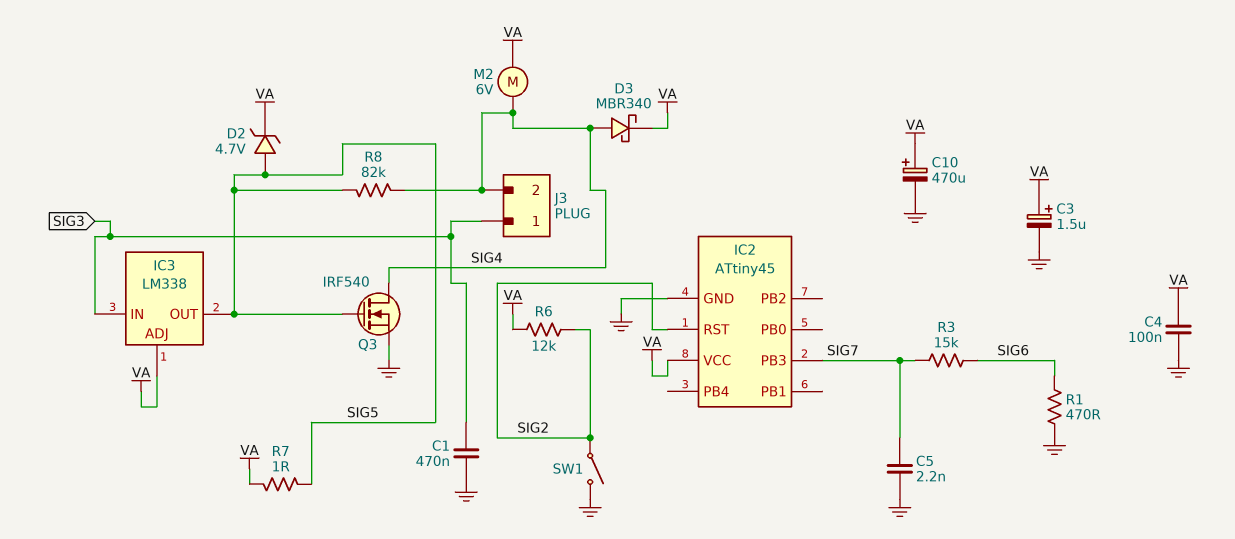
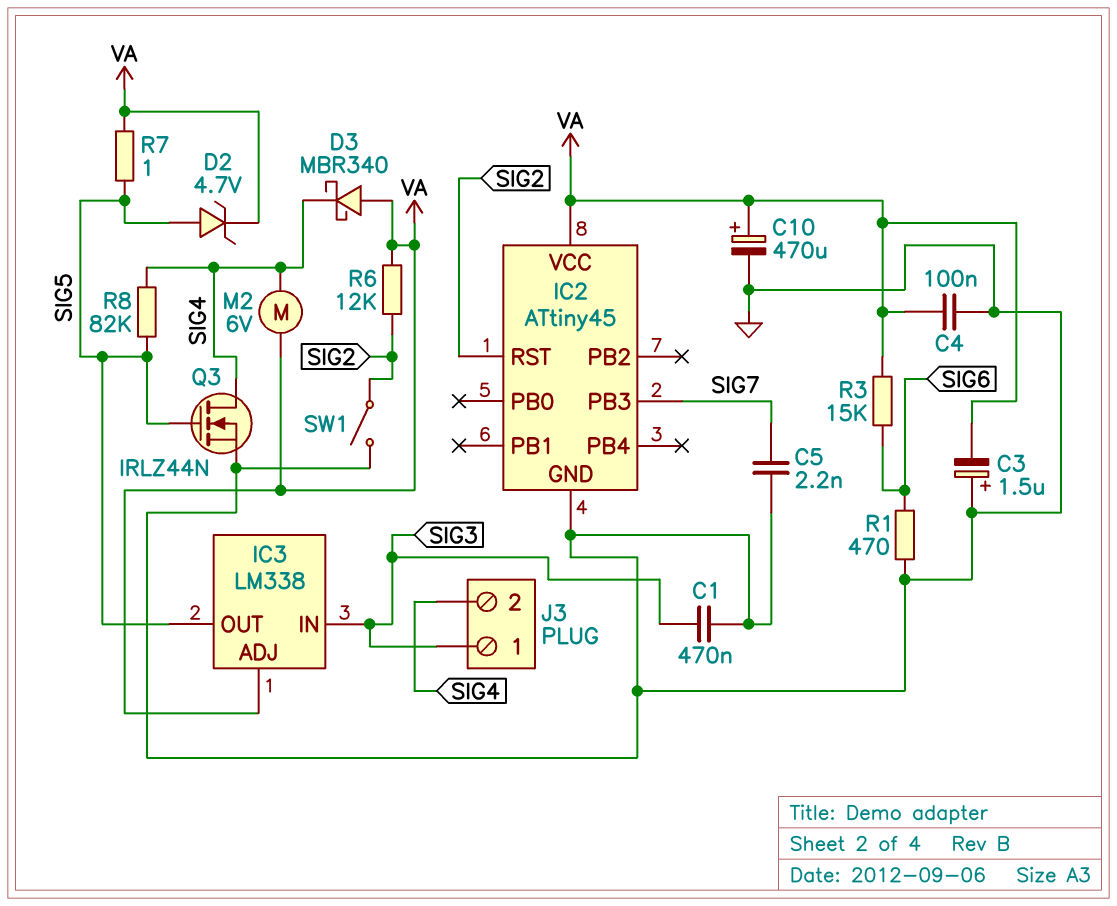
C3: 1.5uF (plus VA, minus GND) -> 1.5uF (plus GND, minus VA)
D3: schottky MBR340 (A SIG4, K VA) -> schottky MBR340 (A VA, K SIG4)
Q3: NMOS IRF540 (G SIG5, D SIG4, S GND) -> NMOS IRLZ44N (G SIG5, D SIG4, S GND)
R3: 15k (SIG6, SIG7) -> 15k (SIG6, VA)

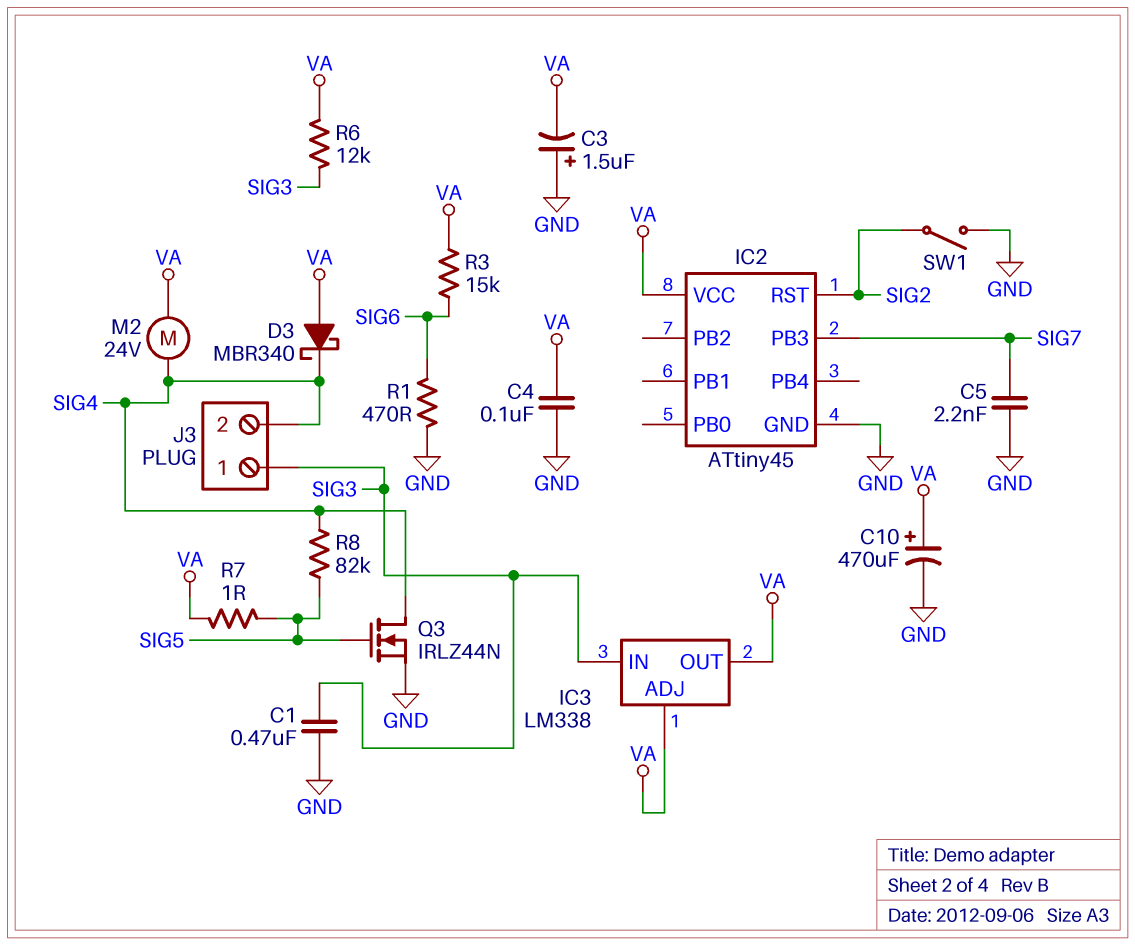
D2: zener 4.7V (A SIG5, K VA) -> none
IC3 pin OUT: SIG5 -> VA
M2: motor 6V (SIG4, VA) -> motor 24V (SIG4, VA)
R6: 12k (SIG2, VA) -> 12k (SIG3, VA)

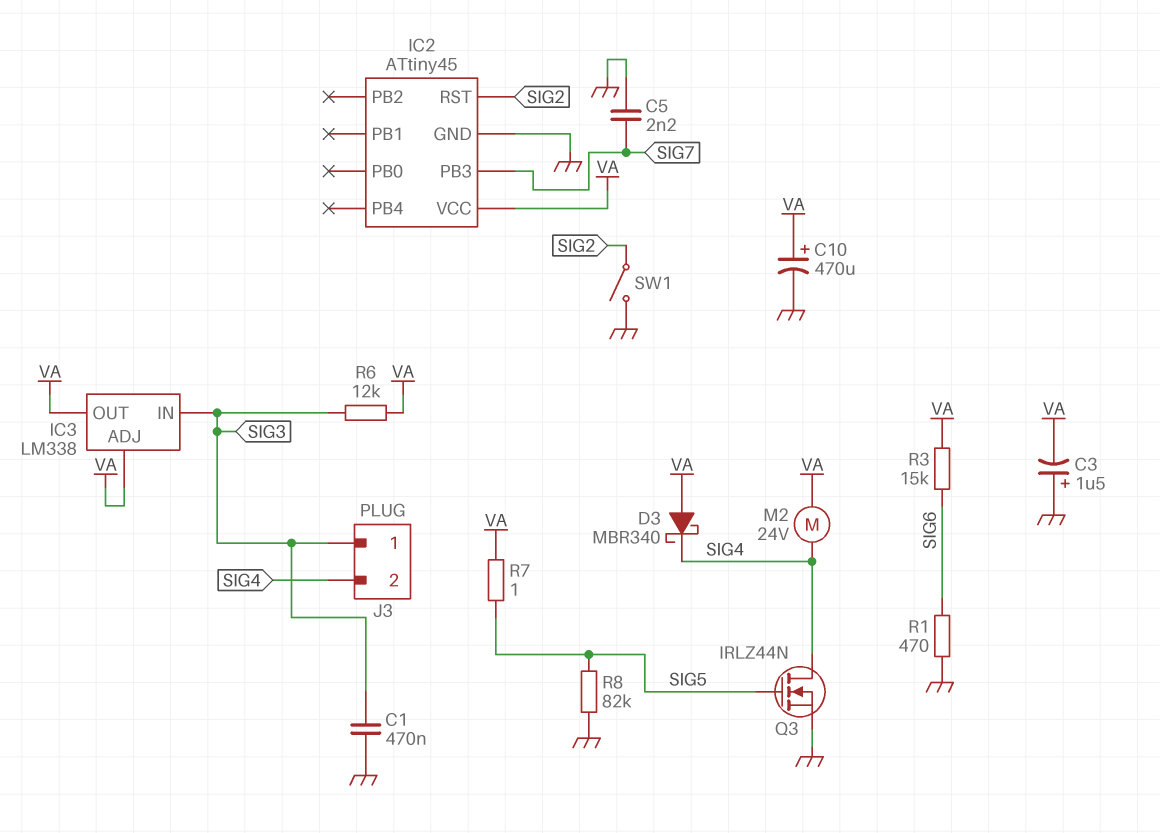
C4: 100nF (GND, VA) -> none
R8: 82k (SIG4, SIG5) -> 82k (GND, SIG5)

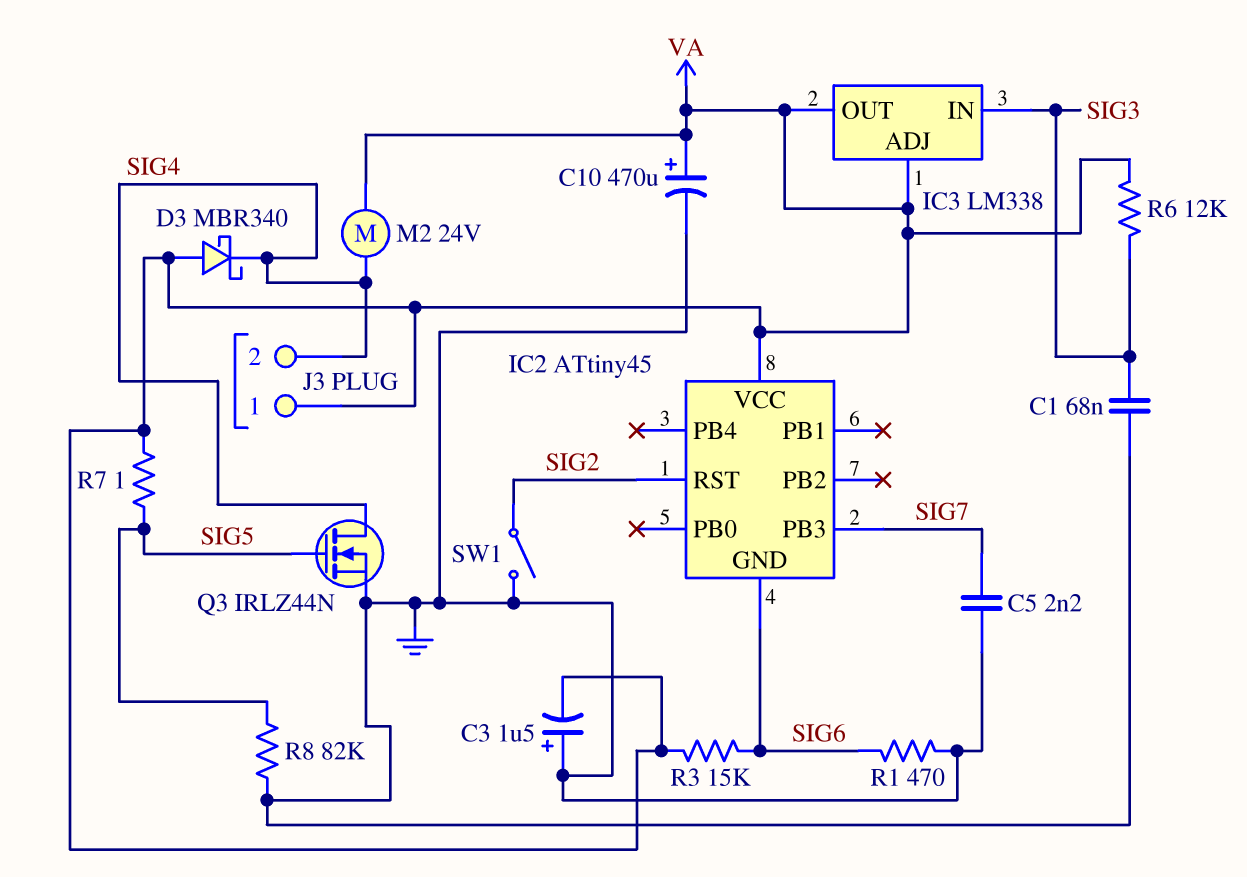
C1: 470nF (GND, SIG3) -> 68nF (GND, SIG3)
IC2 pin GND: GND -> SIG6
J3 pin 1: SIG3 -> VA

